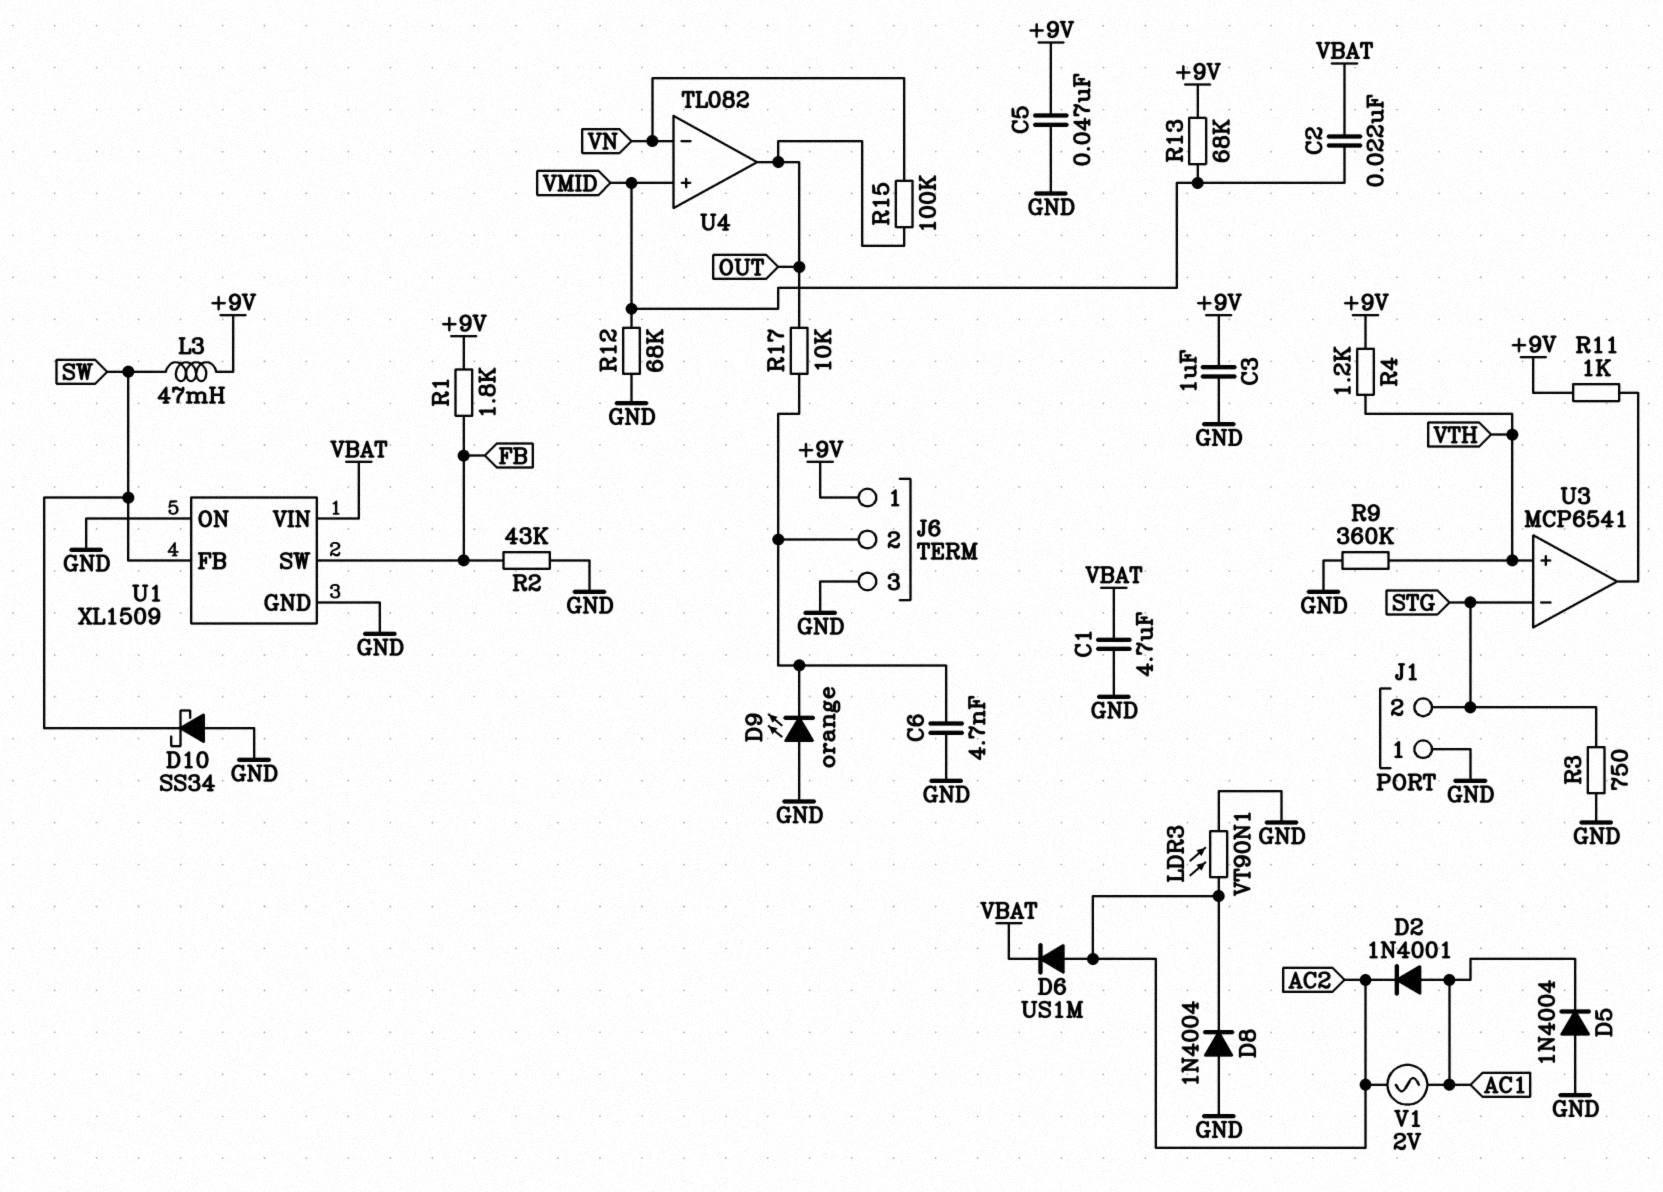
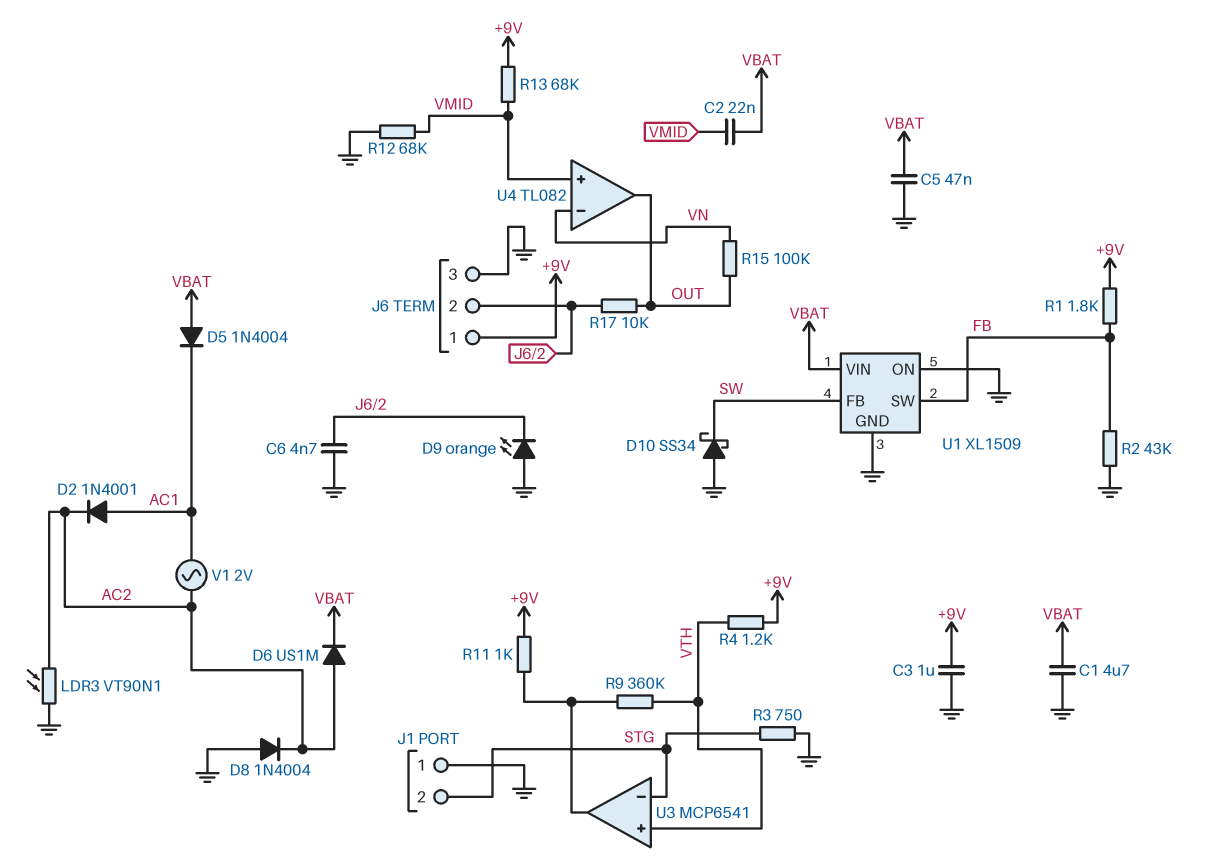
C5: 47nF (+9V, GND) -> 47nF (GND, VBAT)
D5: diode 1N4004 (A GND, K AC1) -> diode 1N4004 (A VBAT, K AC1)
L3: 47mH (+9V, SW) -> none
R9: 360k (GND, VTH) -> 360k (U3/out, VTH)

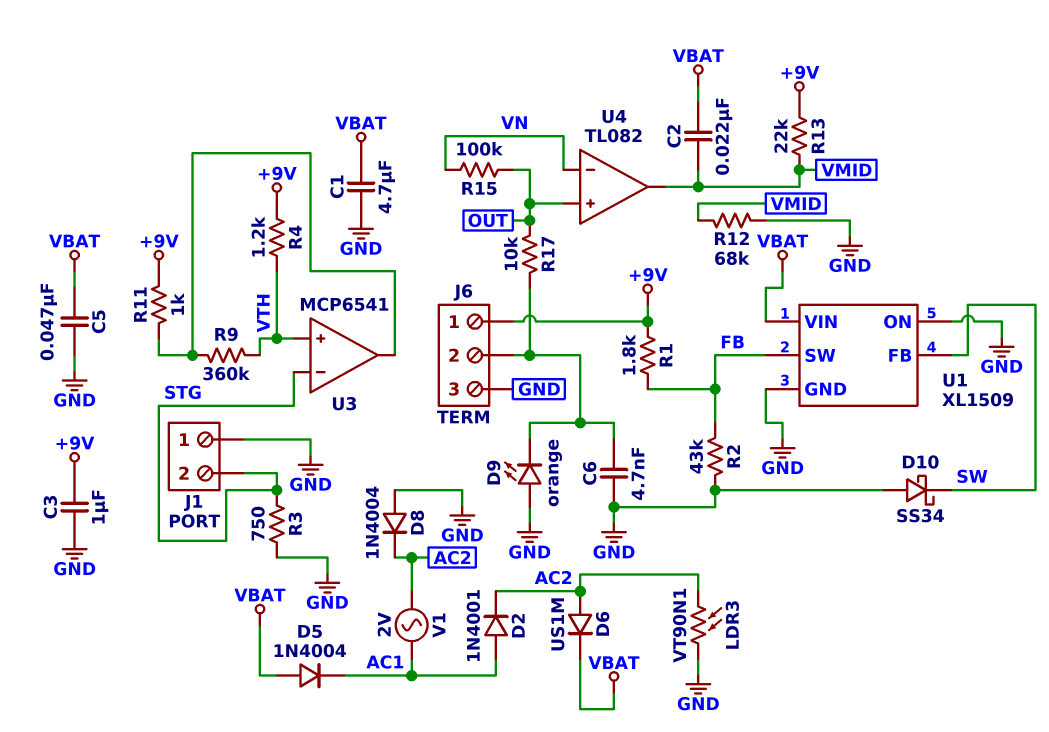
R13: 68k (+9V, VMID) -> 22k (+9V, VMID)
U4 pin in+: VMID -> OUT
U4 pin out: OUT -> VMID

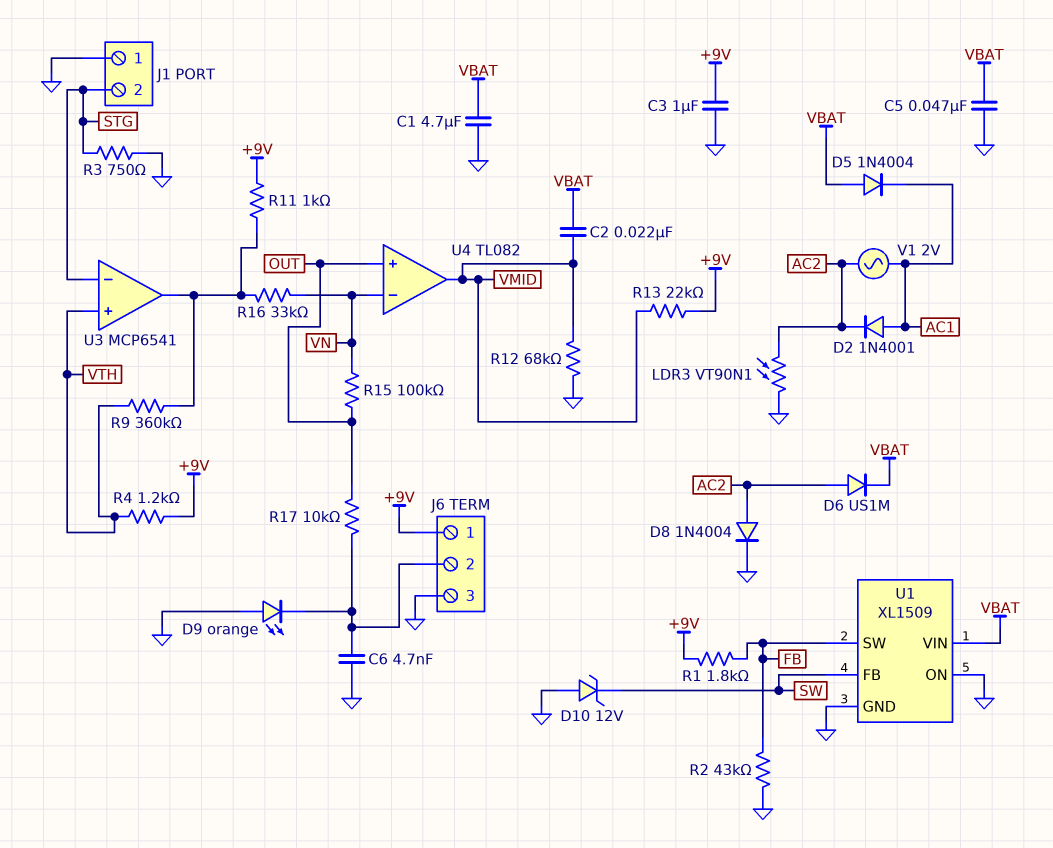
D8: diode 1N4004 (A GND, K AC2) -> diode 1N4004 (A AC2, K GND)
D10: schottky SS34 (A GND, K SW) -> zener 12V (A GND, K SW)
R16: none -> 33k (U3/out, VN)

